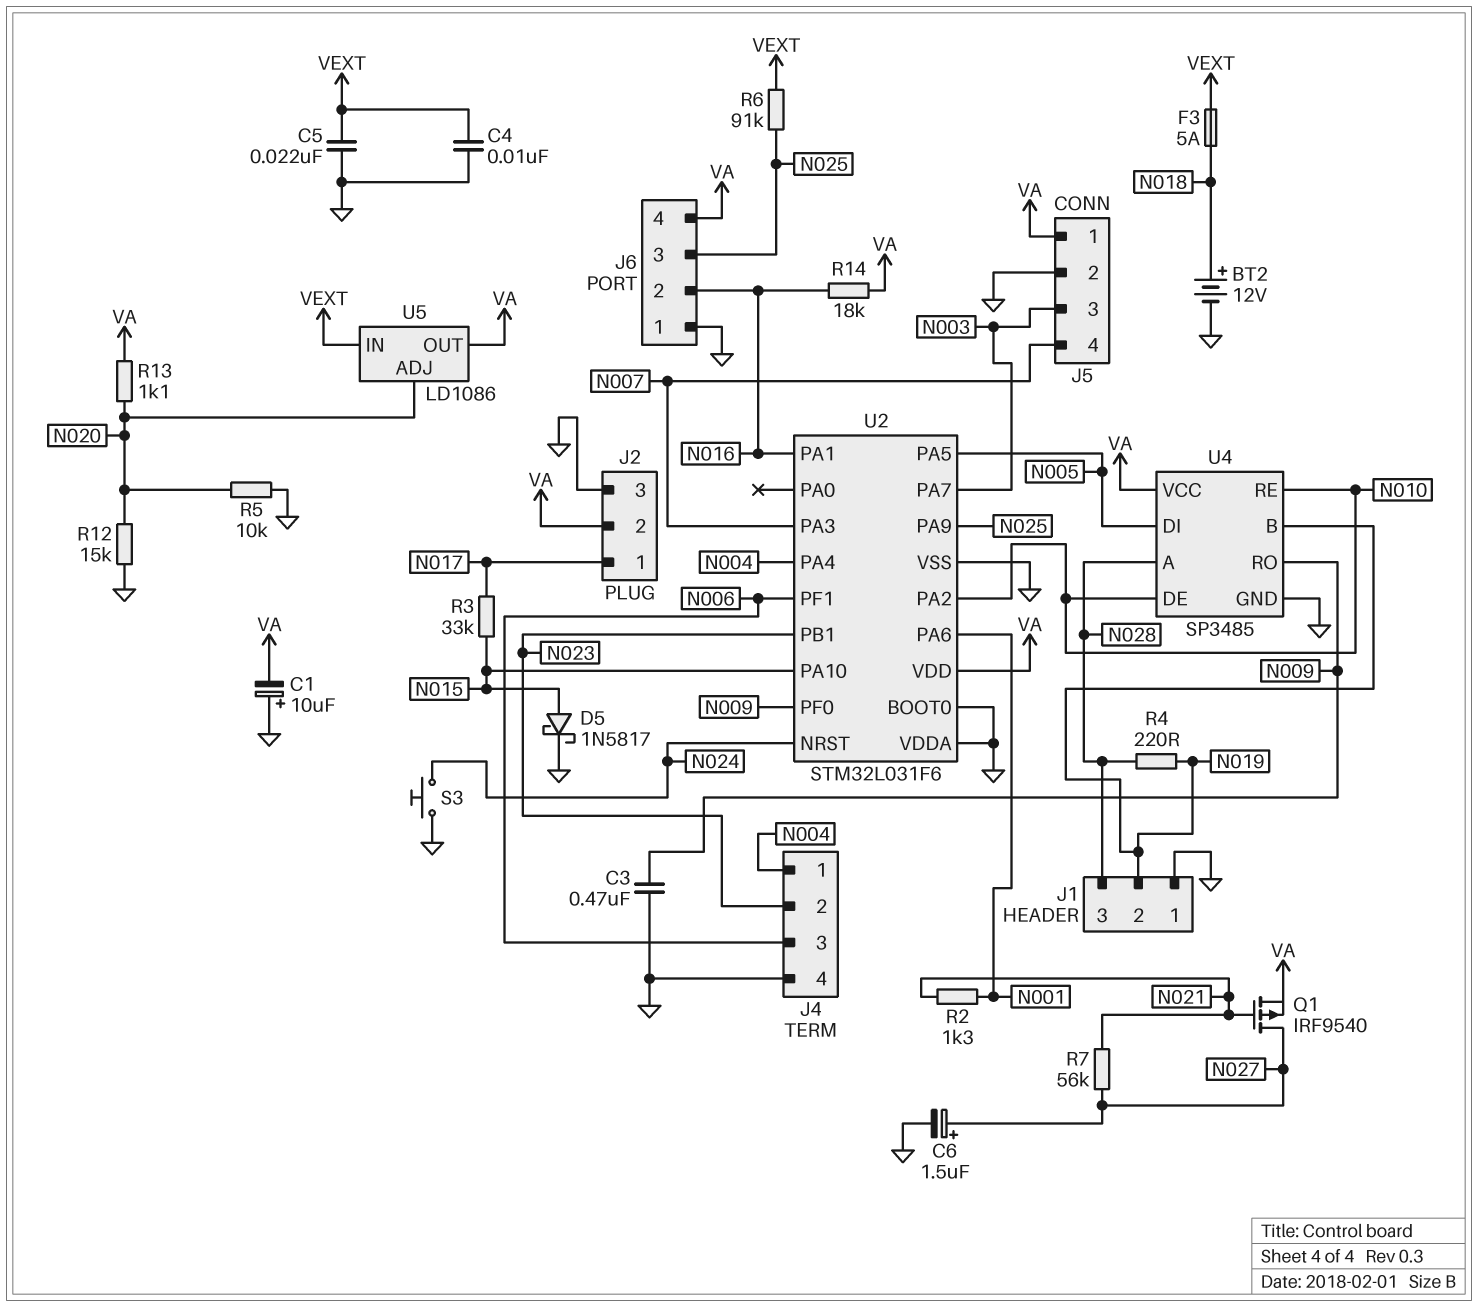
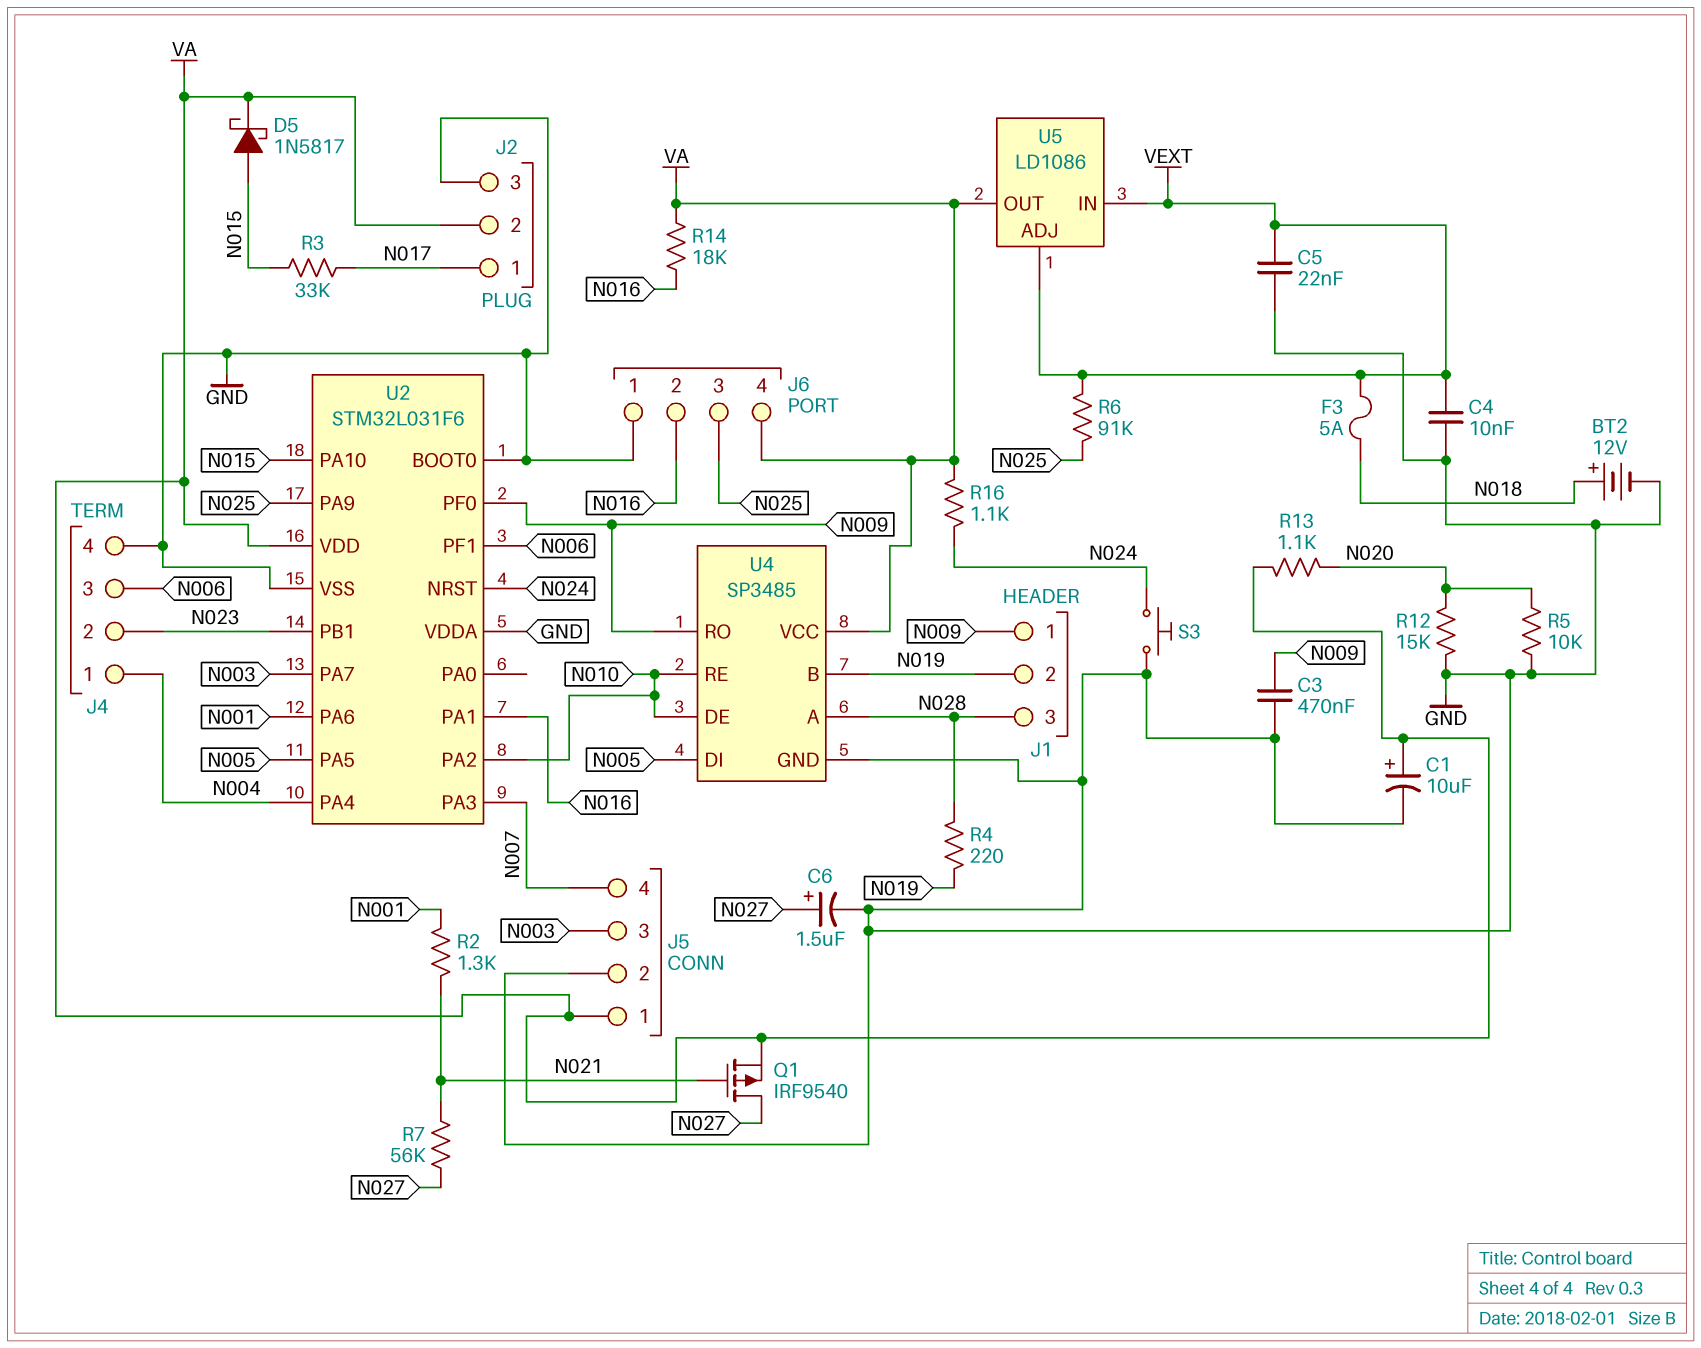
C1: 10uF (plus GND, minus VA) -> 10uF (plus VA, minus GND)
D5: schottky 1N5817 (A N015, K GND) -> schottky 1N5817 (A N015, K VA)
J1 pin 1: GND -> N009
R16: none -> 1.1k (N024, VA)
U5 pin ADJ: N020 -> VEXT

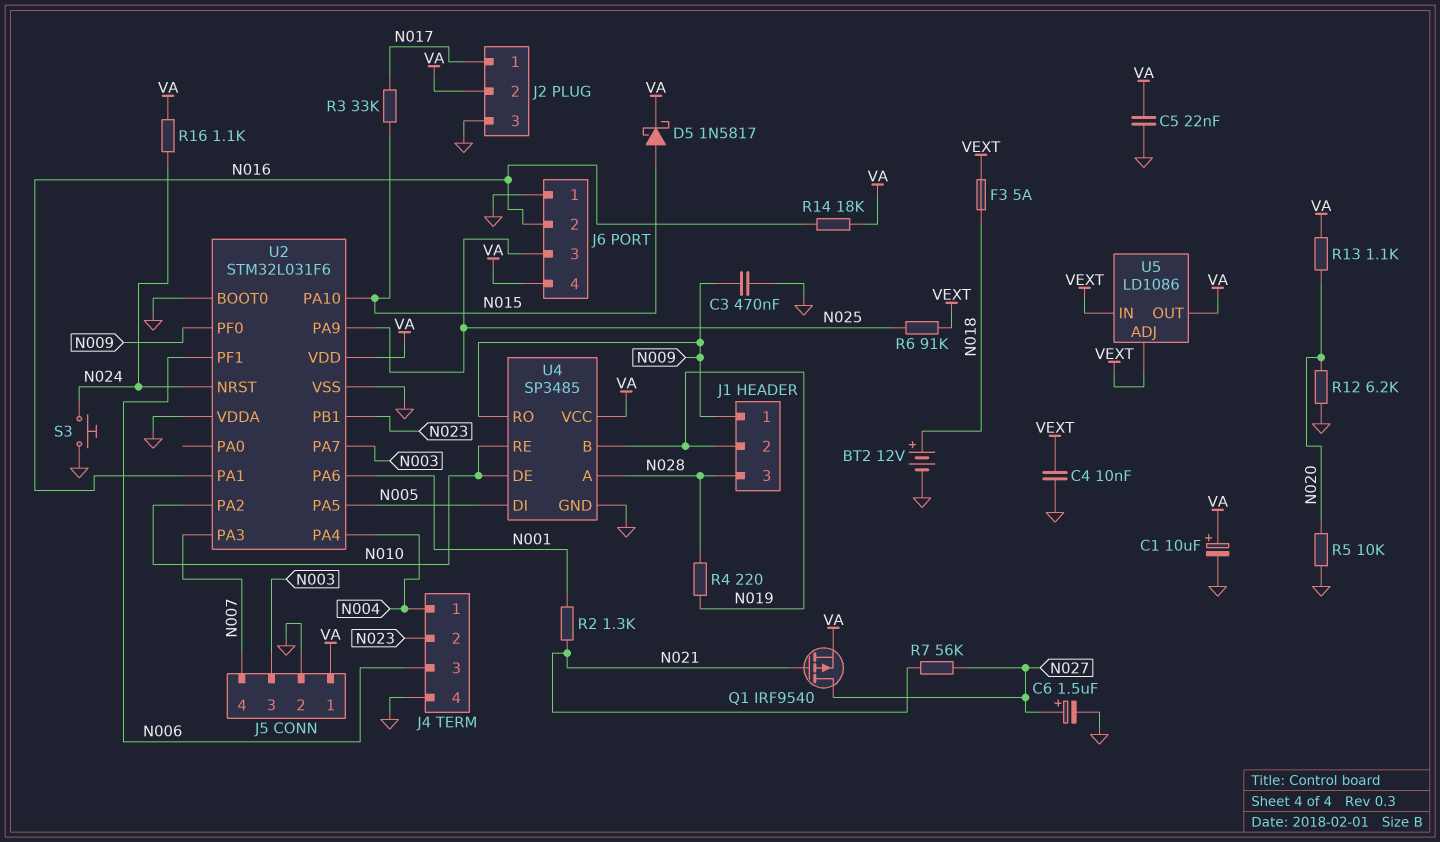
C5: 22nF (GND, VEXT) -> 22nF (GND, VA)
R12: 15k (GND, N020) -> 6.2k (GND, N020)

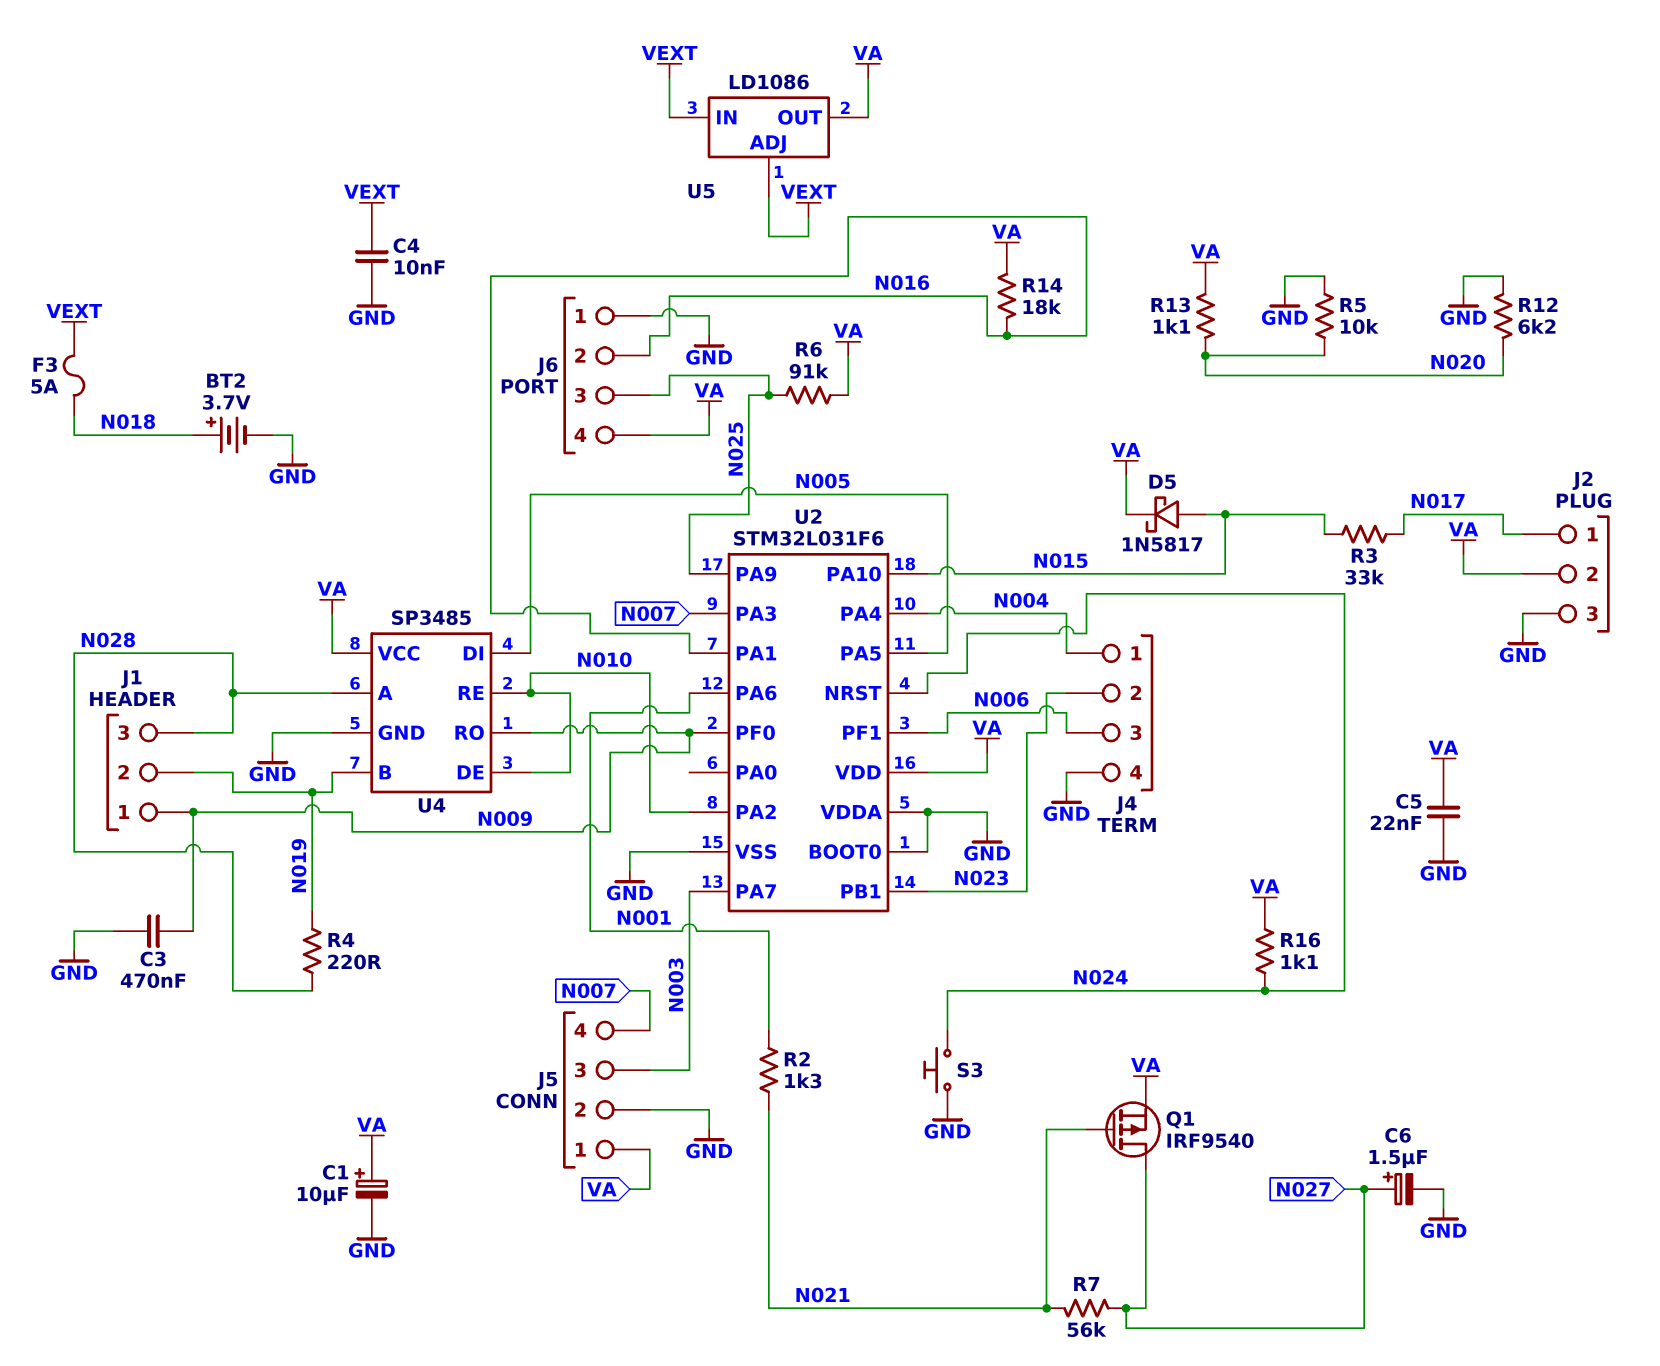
BT2: 12V (plus N018, minus GND) -> 3.7V (plus N018, minus GND)
R6: 91k (N025, VEXT) -> 91k (N025, VA)

